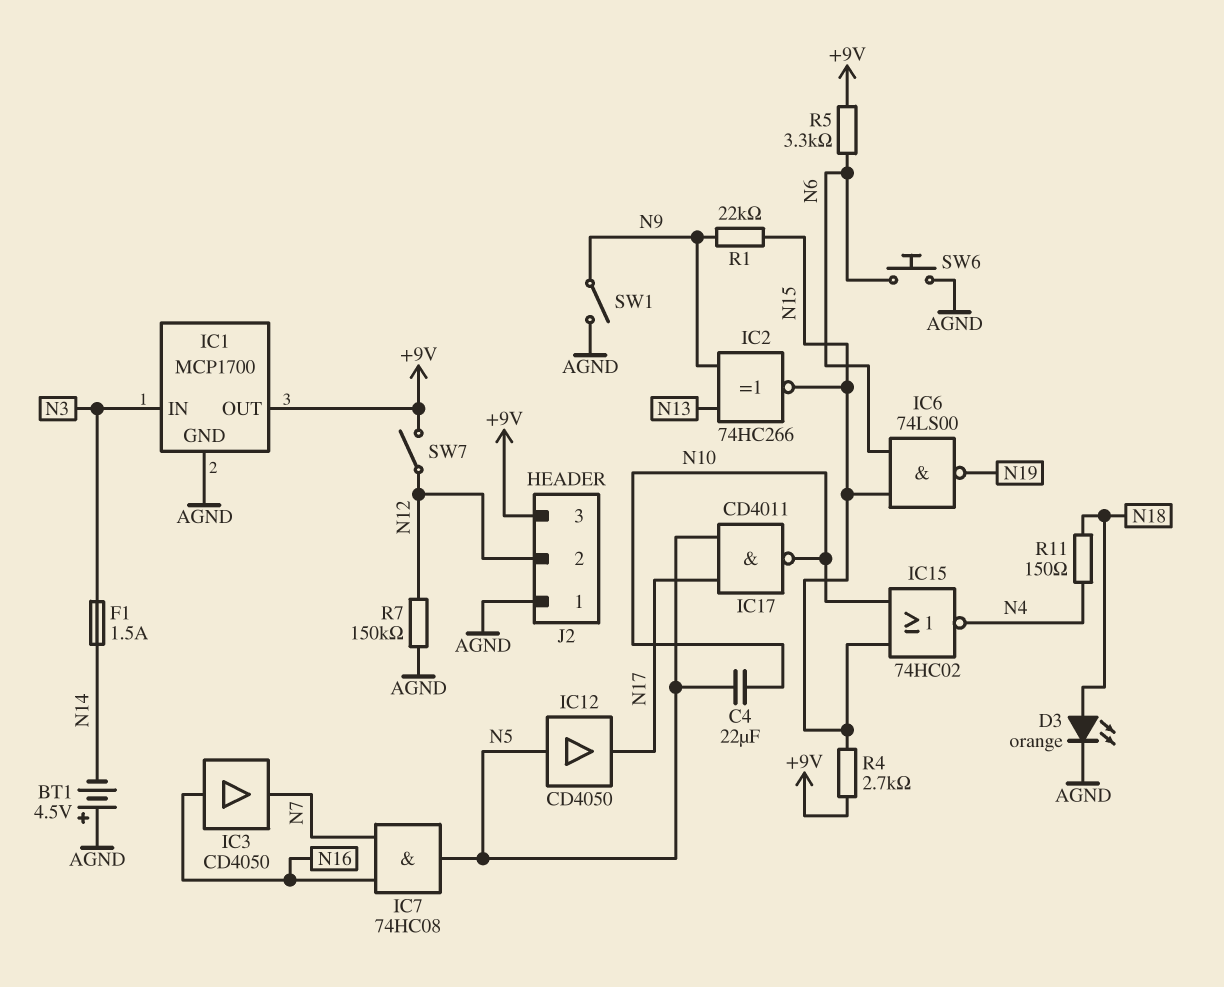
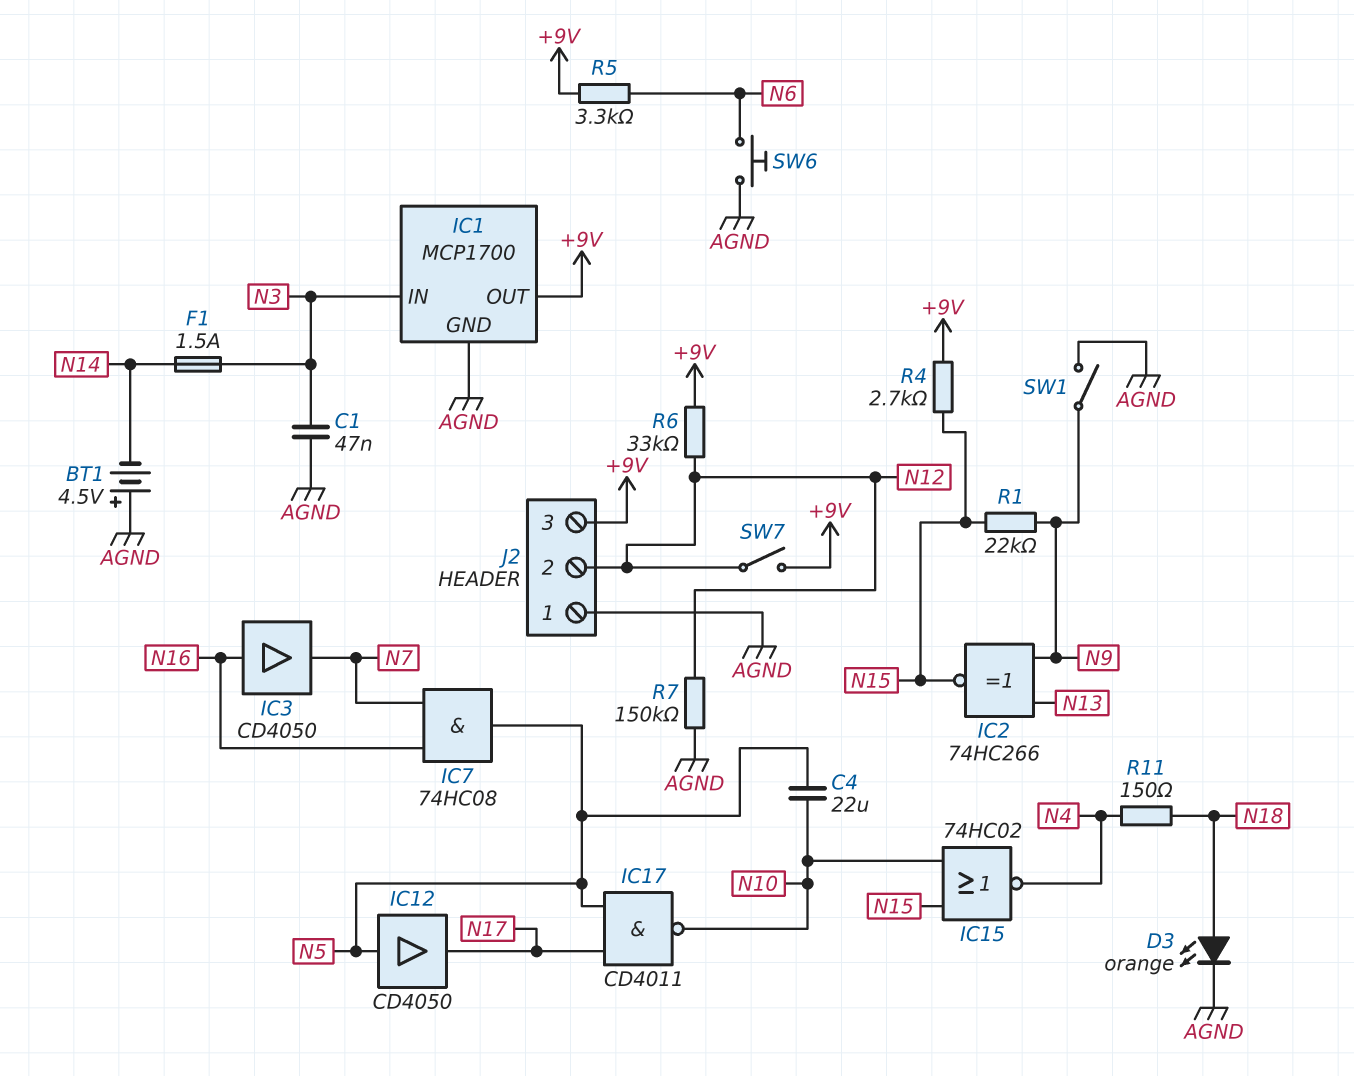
C1: none -> 47nF (AGND, N3)
IC6: NAND 74LS00 (in N6, in N15, out N19) -> none
R6: none -> 33k (+9V, N12)

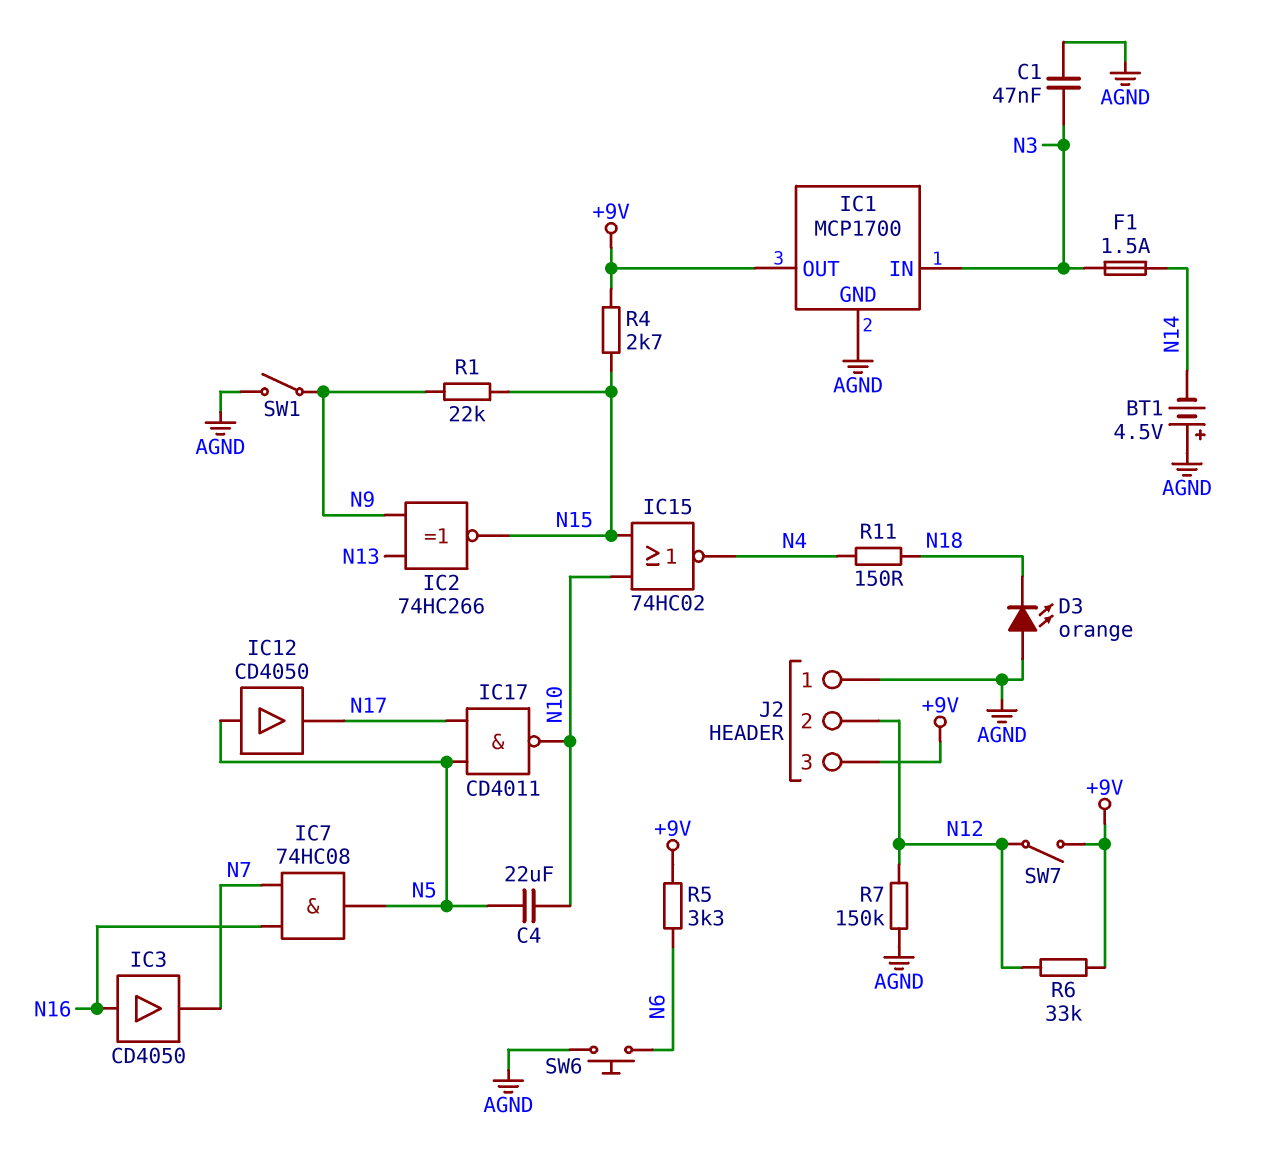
D3: LED orange (A N18, K AGND) -> LED orange (A AGND, K N18)

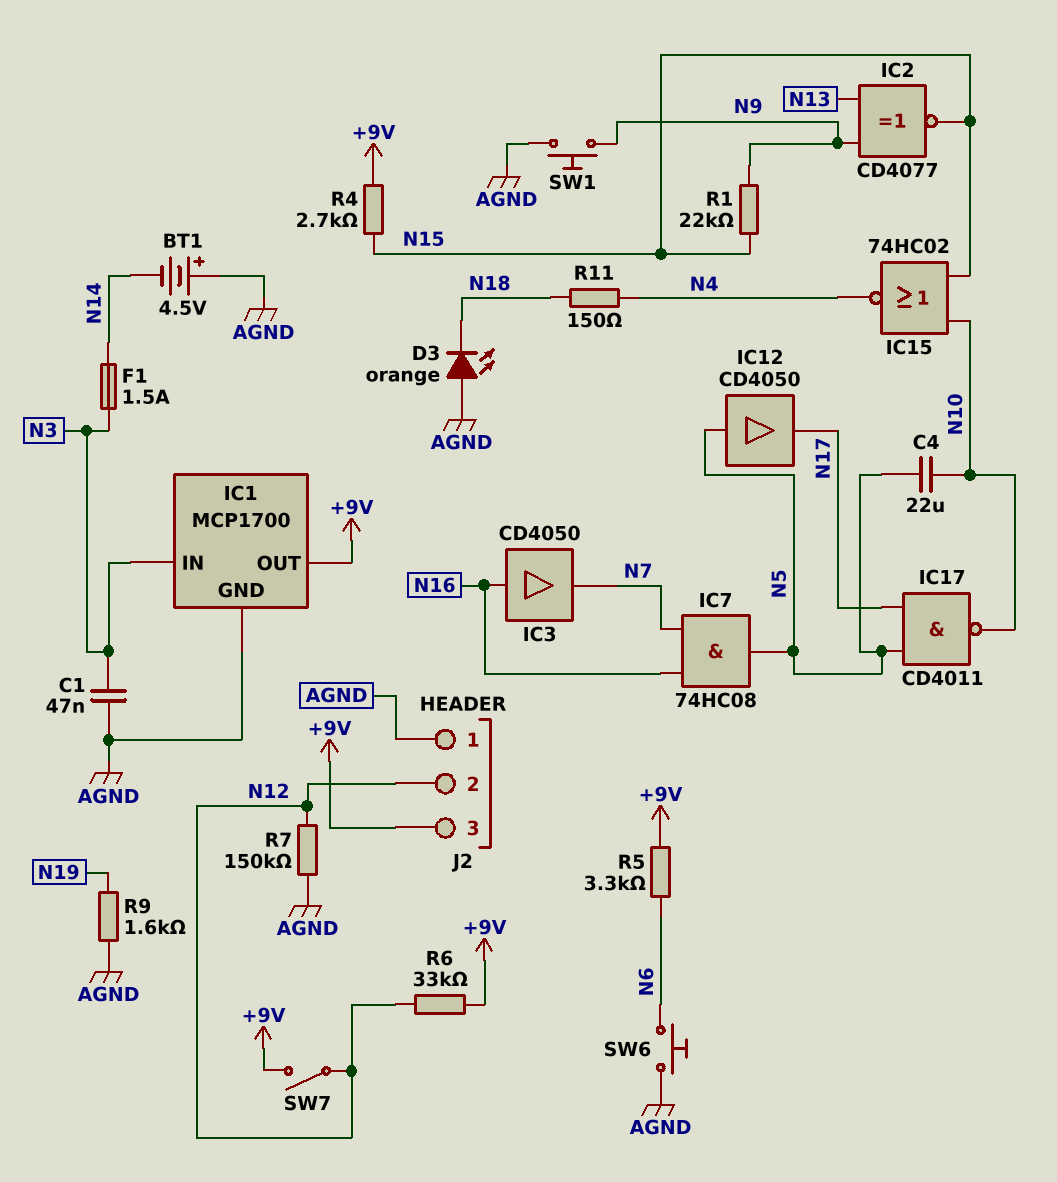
IC2: XNOR 74HC266 (in N9, in N13, out N15) -> XNOR CD4077 (in N9, in N13, out N15)
R9: none -> 1.6k (AGND, N19)
SW1: switch (AGND, N9) -> button (AGND, N9)

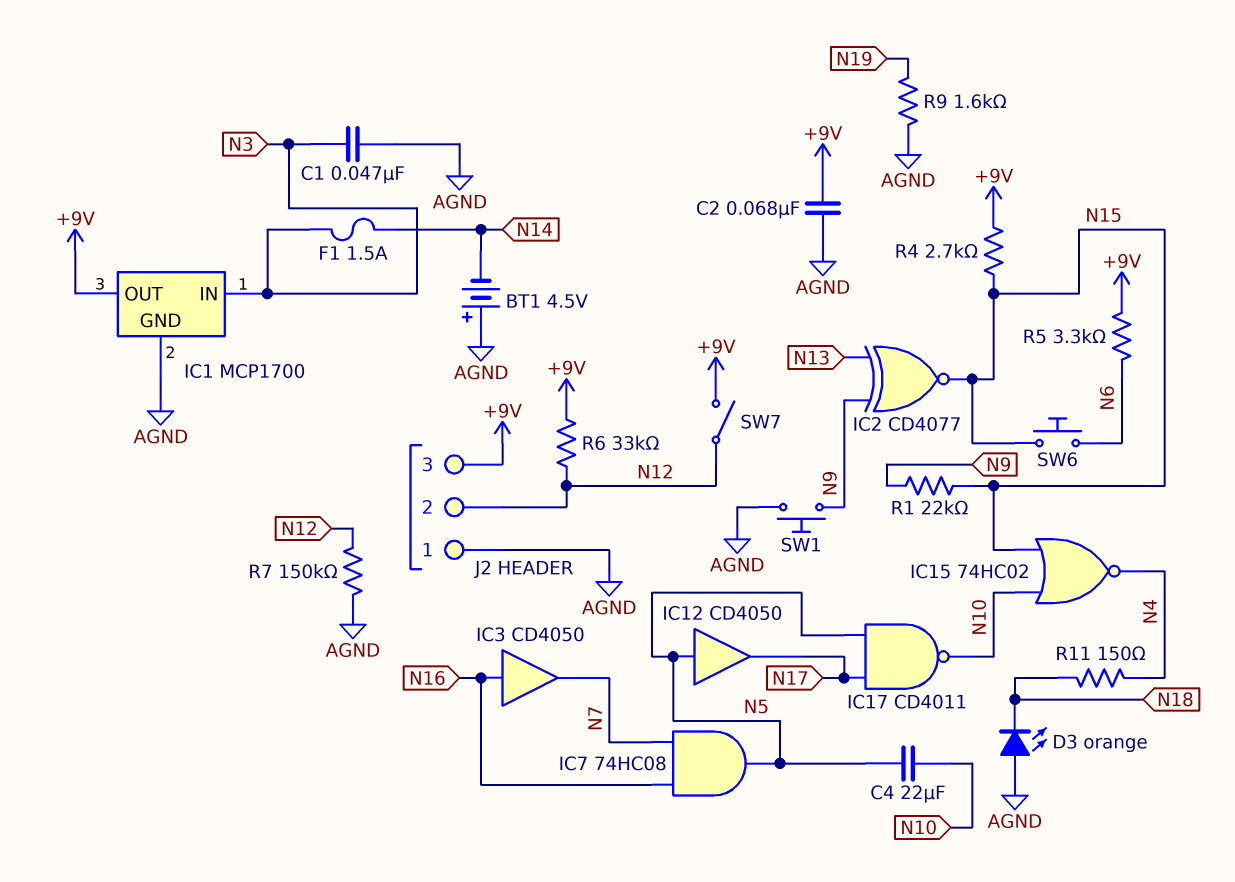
C2: none -> 68nF (+9V, AGND)
SW6: button (AGND, N6) -> button (N6, N15)

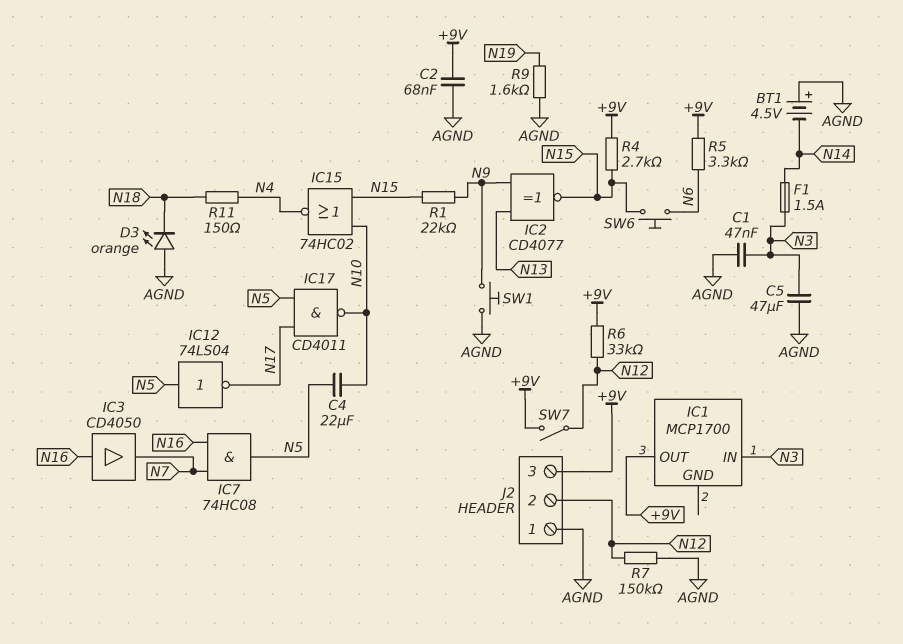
C5: none -> 47uF (AGND, N3)
IC1 pin GND: AGND -> none
IC12: buffer CD4050 (in N5, out N17) -> NOT 74LS04 (in N5, out N17)

